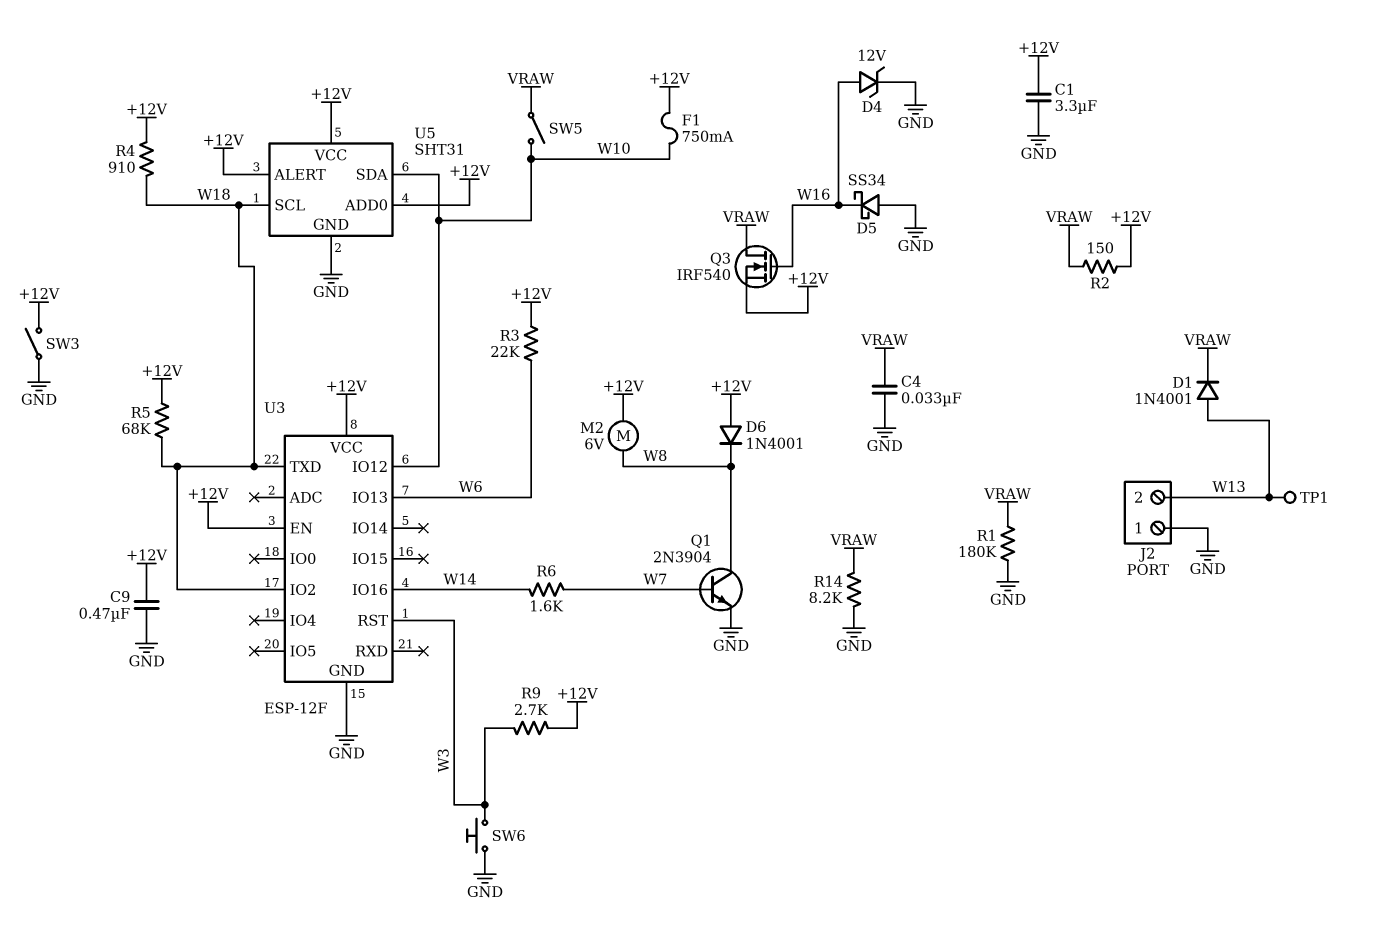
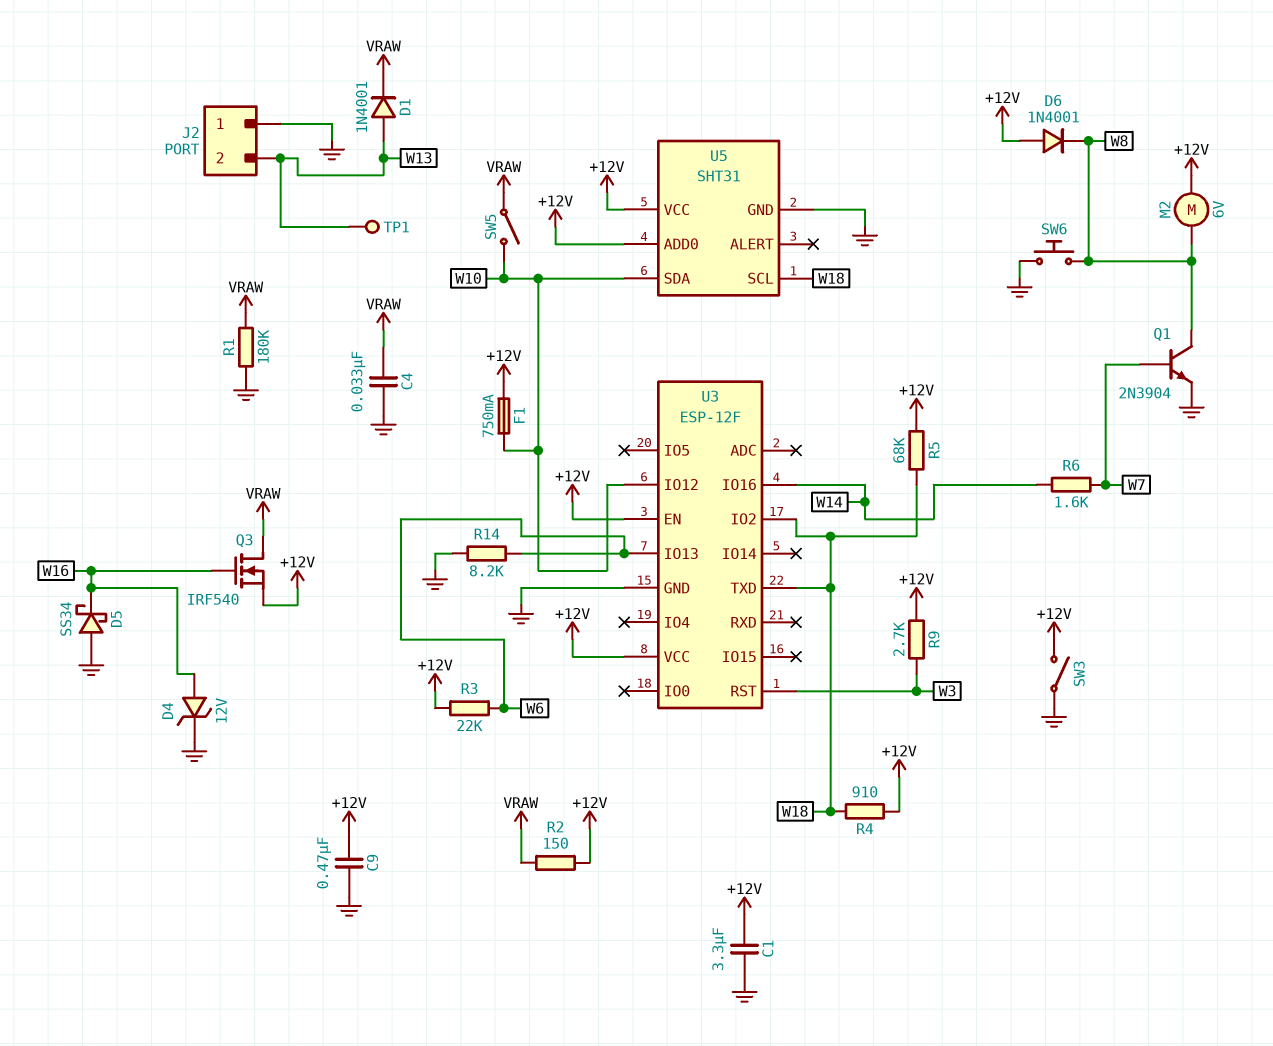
R14: 8.2k (GND, VRAW) -> 8.2k (GND, W6)
SW6: button (GND, W3) -> button (GND, W8)
U5 pin ALERT: +12V -> none

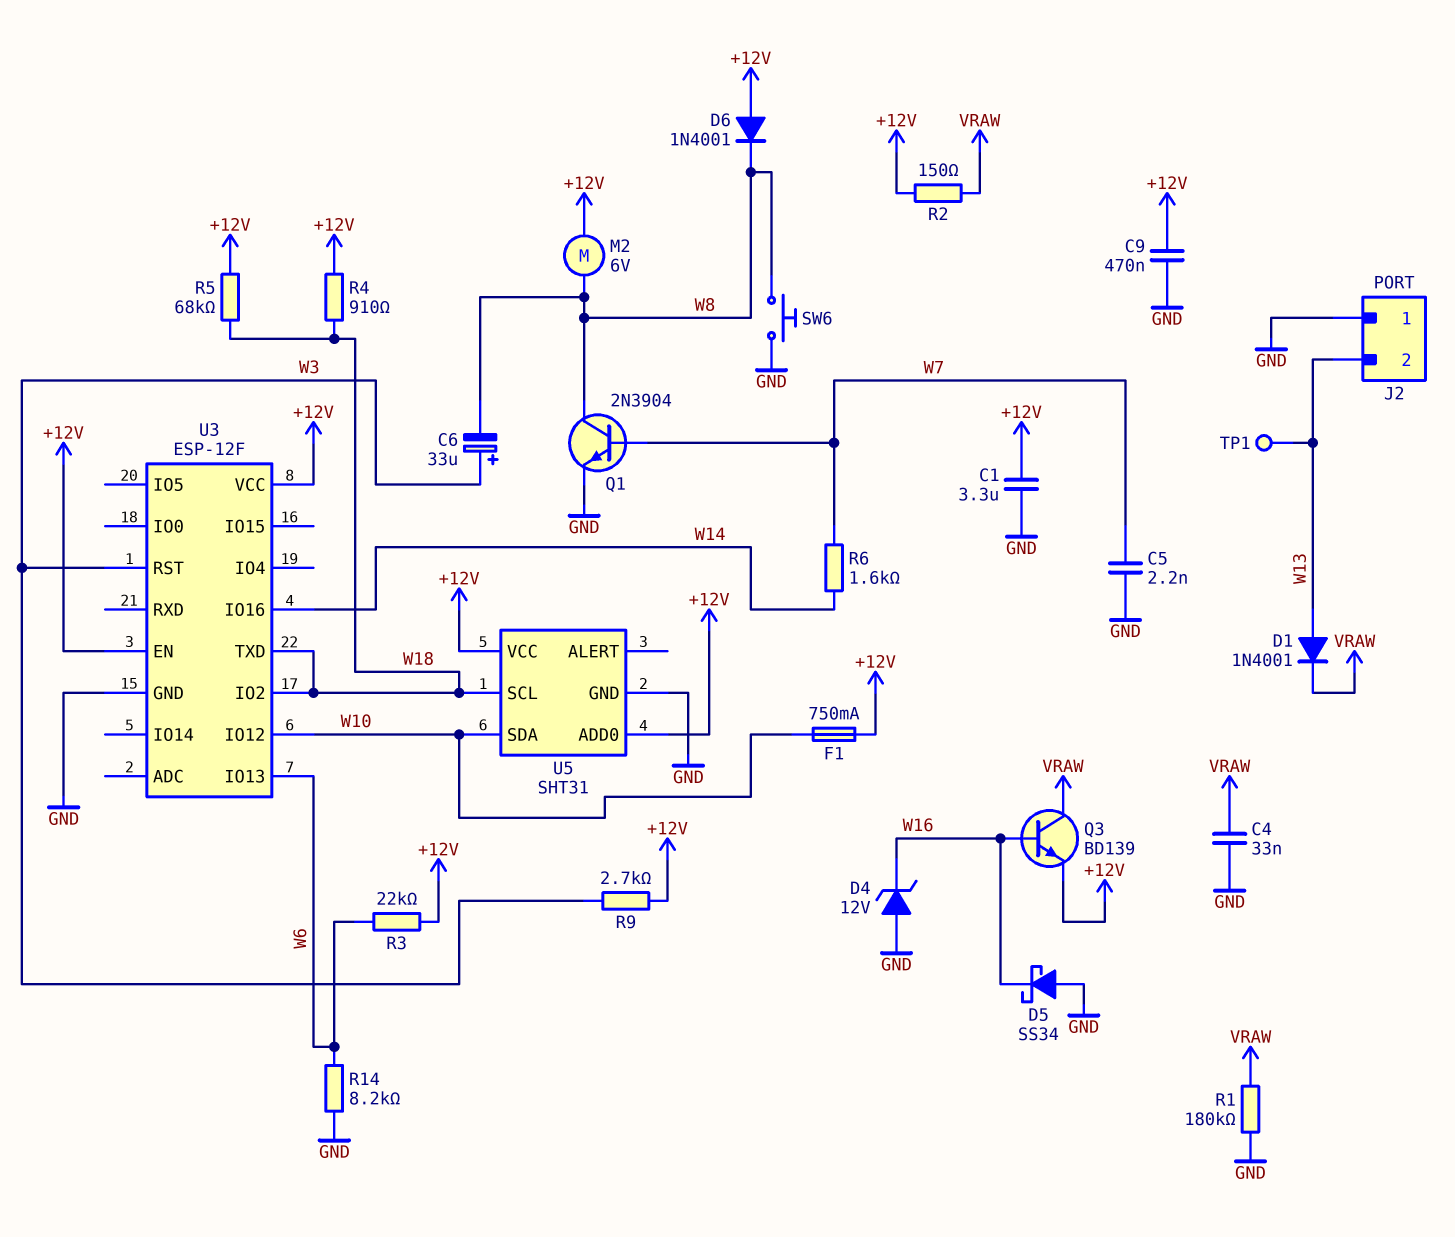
C5: none -> 2.2nF (GND, W7)
C6: none -> 33uF (plus W3, minus W8)
D4: zener 12V (A W16, K GND) -> zener 12V (A GND, K W16)
Q3: NMOS IRF540 (G W16, D VRAW, S +12V) -> NPN BD139 (B W16, C VRAW, E +12V)
SW3: switch (+12V, GND) -> none
SW5: switch (VRAW, W10) -> none

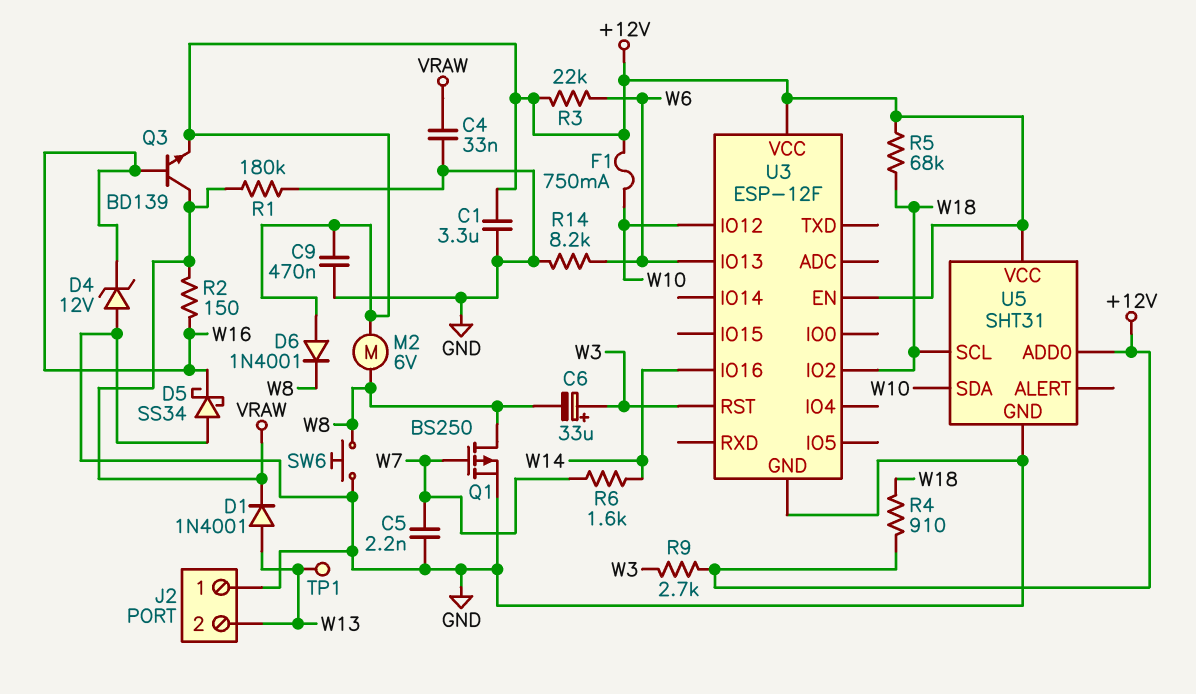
Q1: NPN 2N3904 (B W7, C W8, E GND) -> PMOS BS250 (G W7, D W8, S GND)
R2: 150 (+12V, VRAW) -> 150 (VRAW, W16)
U3 pin TXD: W18 -> none

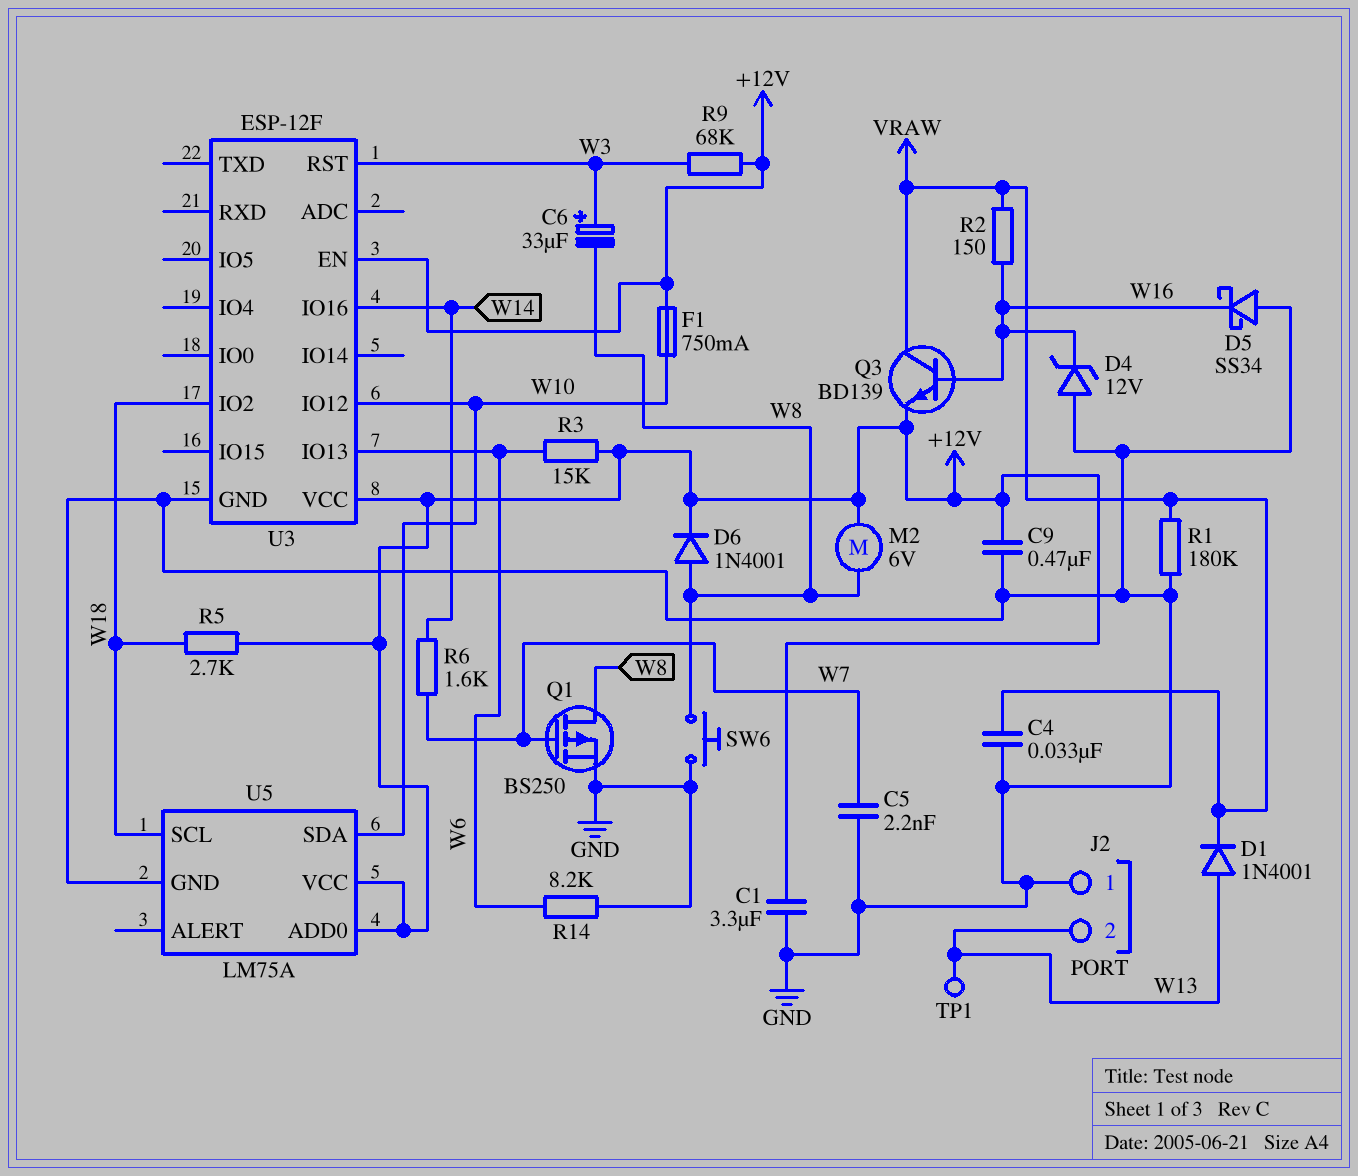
D6: diode 1N4001 (A +12V, K W8) -> diode 1N4001 (A W8, K +12V)
R3: 22k (+12V, W6) -> 15k (+12V, W6)
R4: 910 (+12V, W18) -> none
R5: 68k (+12V, W18) -> 2.7k (+12V, W18)
R9: 2.7k (+12V, W3) -> 68k (+12V, W3)
U5: SHT31 -> LM75A

